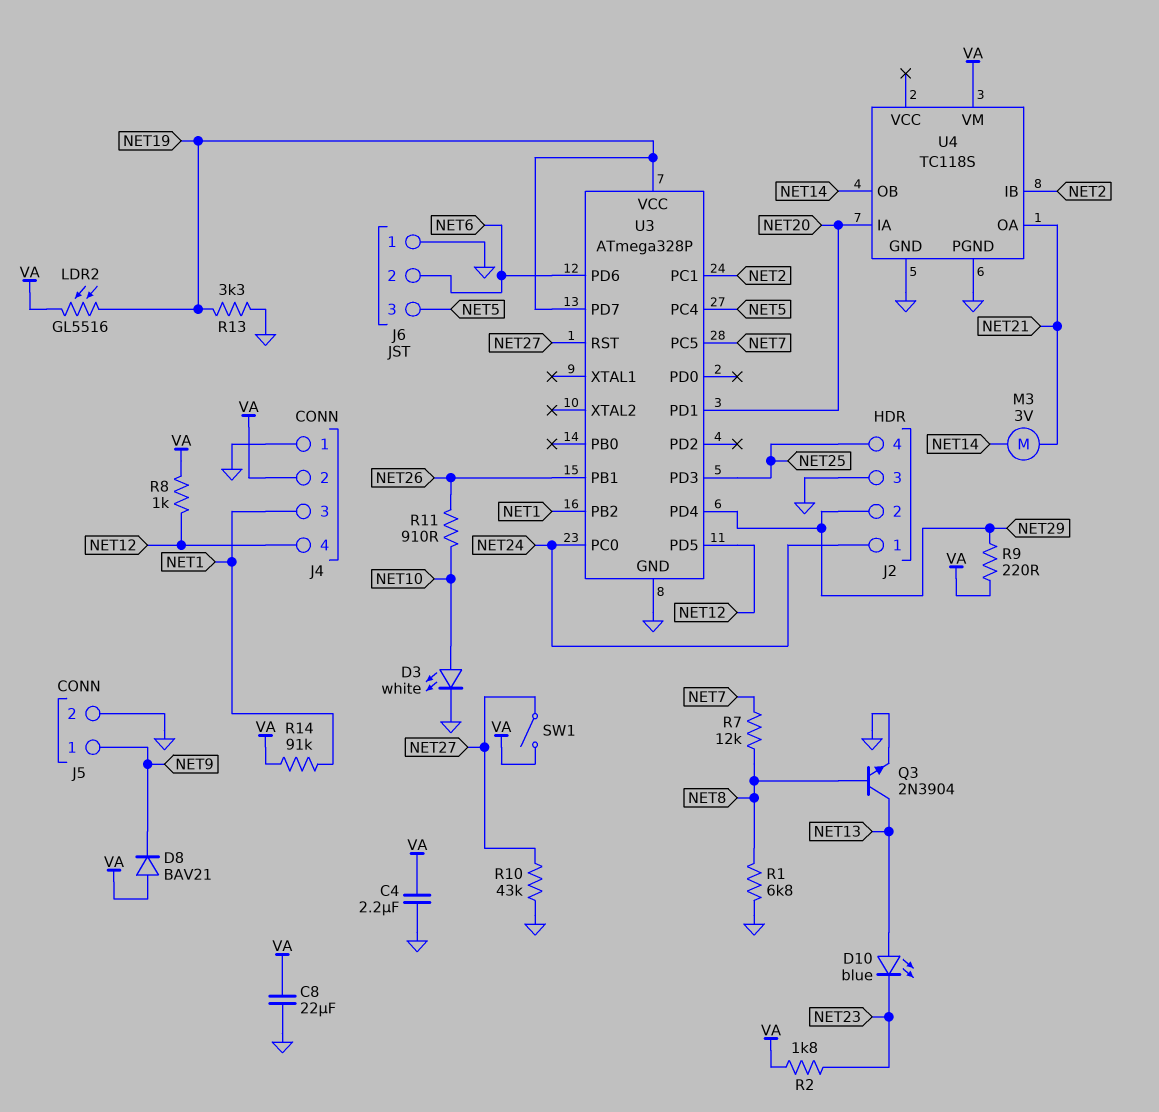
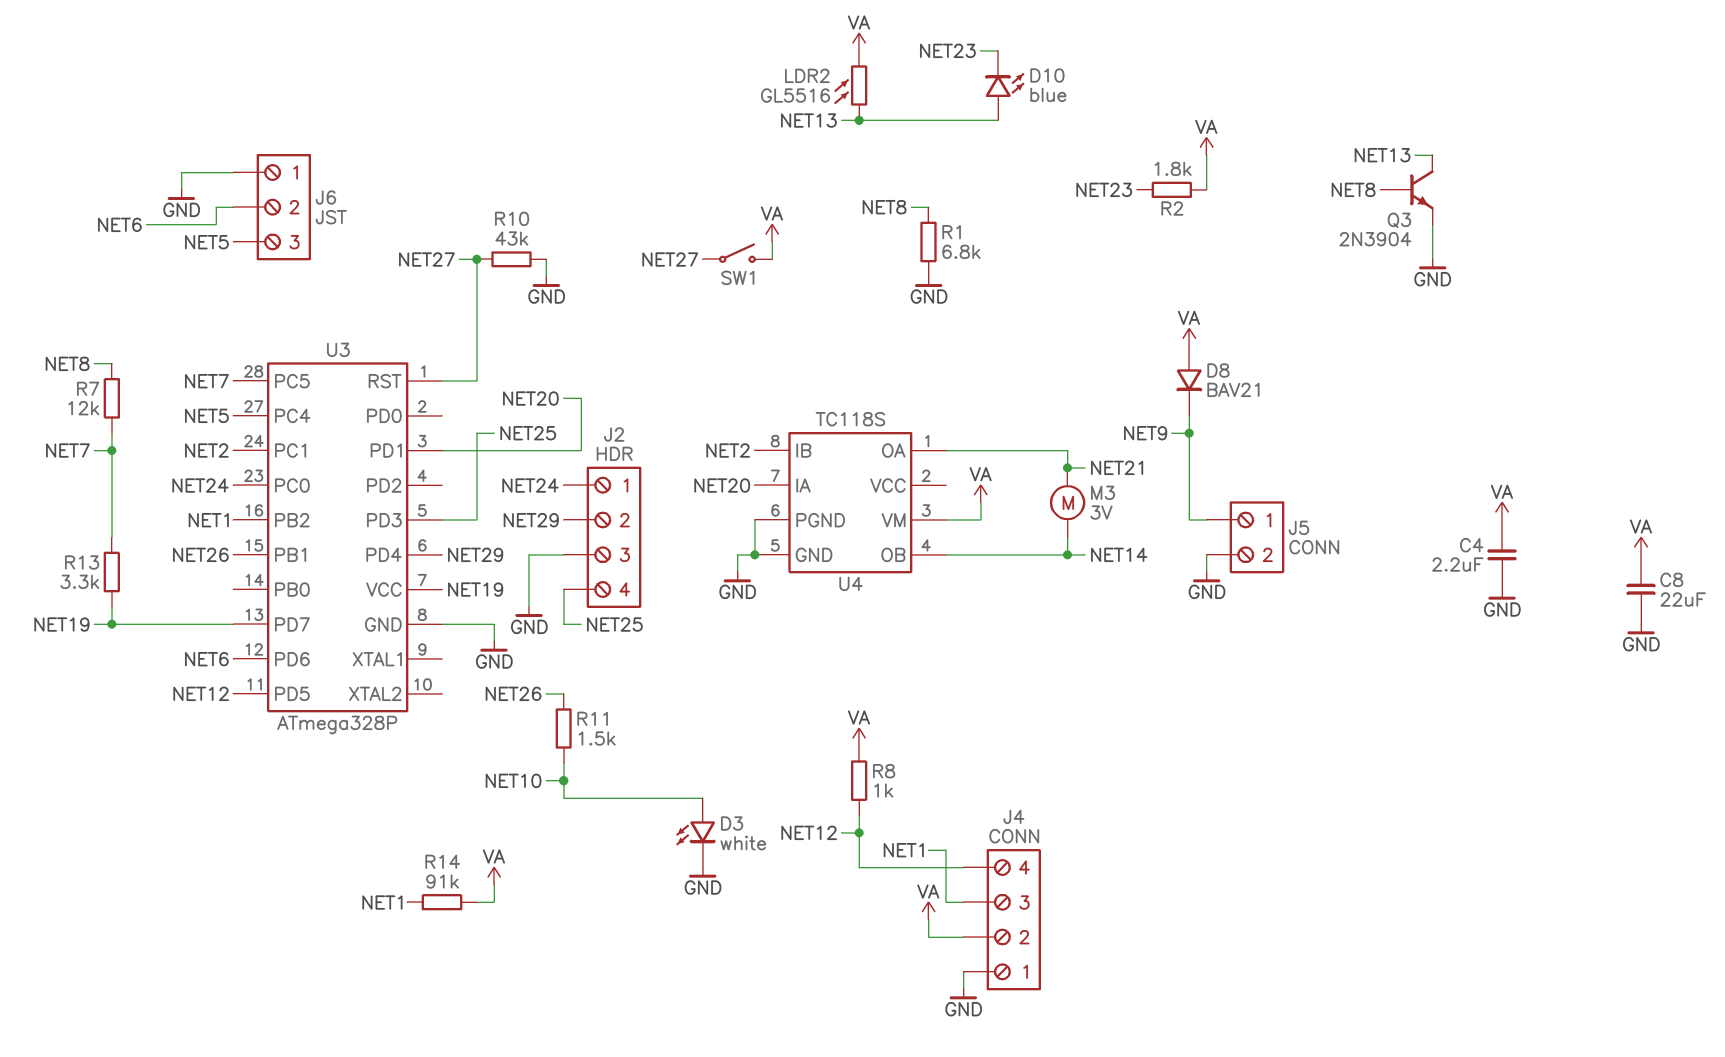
LDR2: GL5516 (NET19, VA) -> GL5516 (NET13, VA)
R9: 220 (NET29, VA) -> none
R11: 910 (NET10, NET26) -> 1.5k (NET10, NET26)
R13: 3.3k (GND, NET19) -> 3.3k (NET7, NET19)

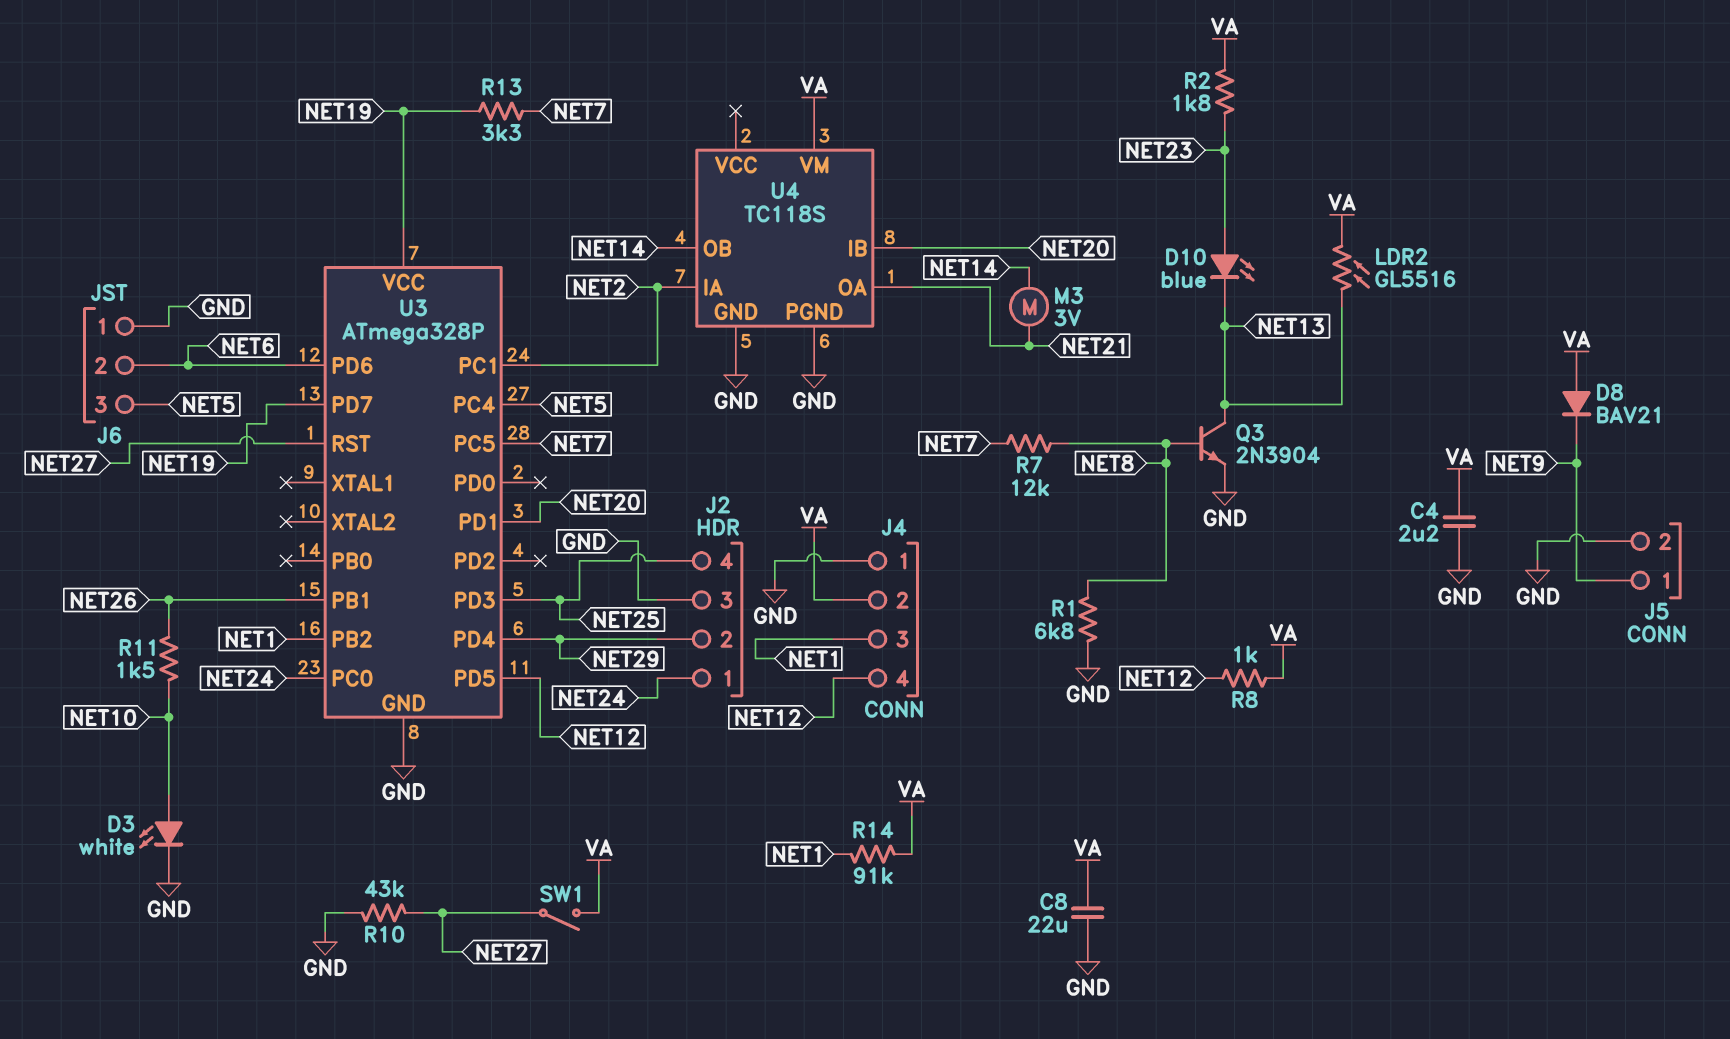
D10: LED blue (A NET13, K NET23) -> LED blue (A NET23, K NET13)
U4 pin IA: NET20 -> NET2
U4 pin IB: NET2 -> NET20

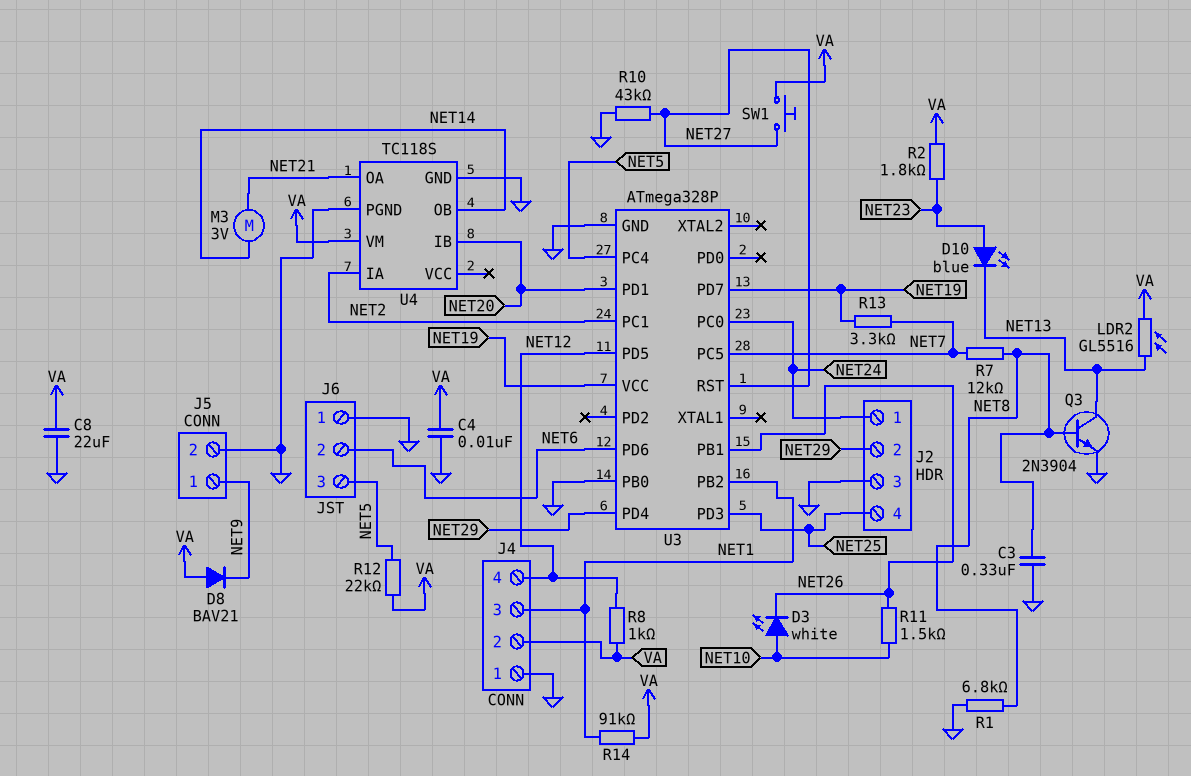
C3: none -> 330nF (GND, NET8)
C4: 2.2uF (GND, VA) -> 10nF (GND, VA)
D3: LED white (A NET10, K GND) -> LED white (A NET10, K NET26)
R12: none -> 22k (NET5, VA)
SW1: switch (NET27, VA) -> button (NET27, VA)
U3 pin PB0: none -> GND

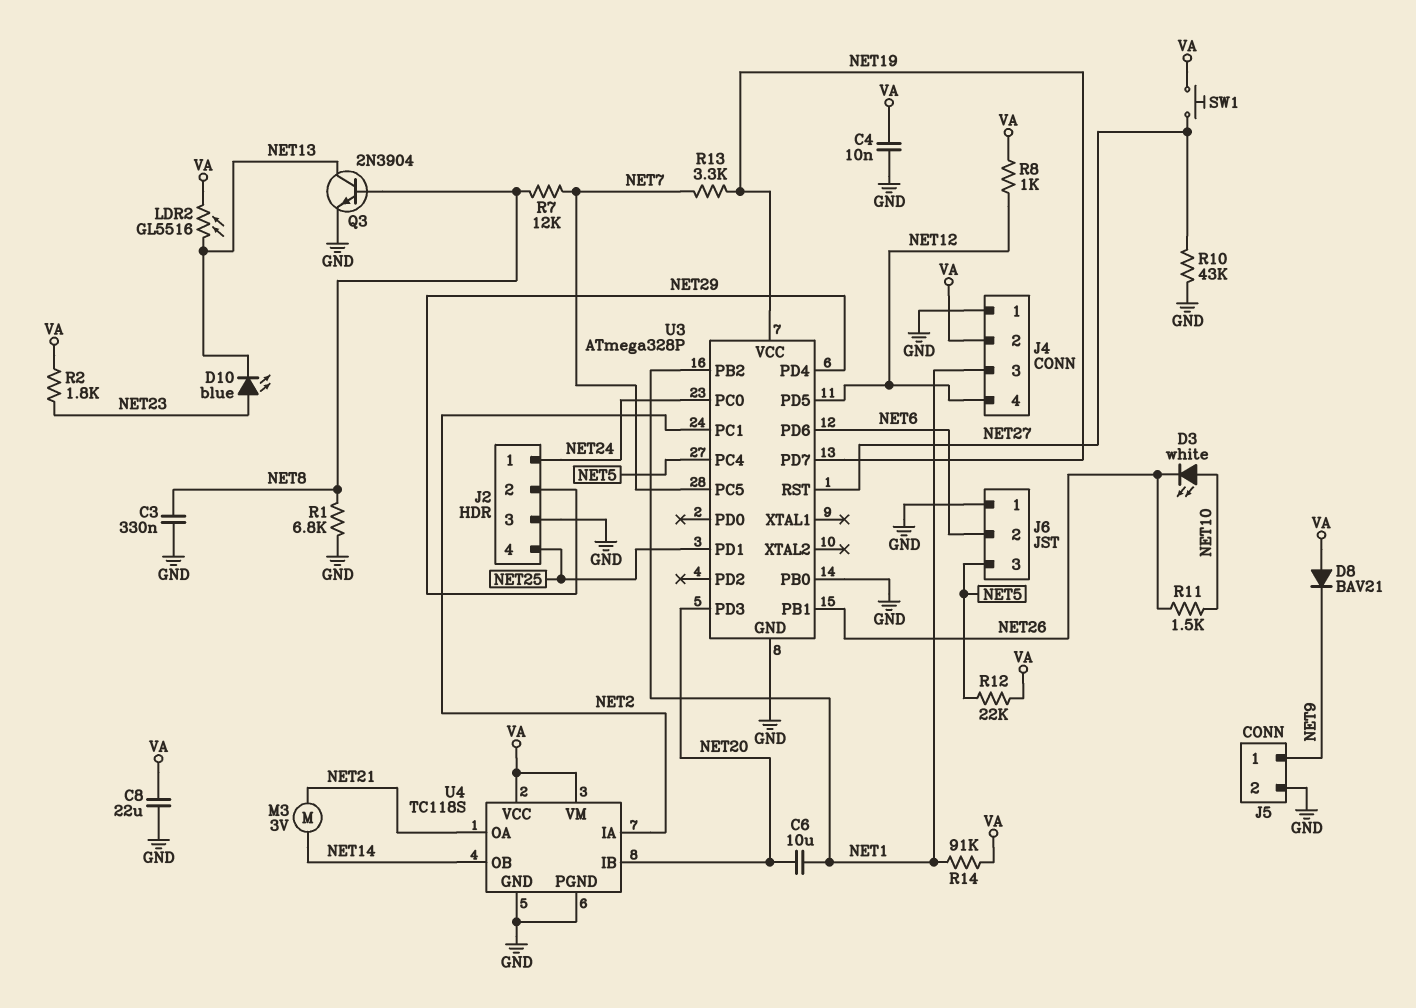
C6: none -> 10uF (NET1, NET20)
U3 pin PD1: NET20 -> NET25
U3 pin PD3: NET25 -> NET20
U4 pin VCC: none -> VA

